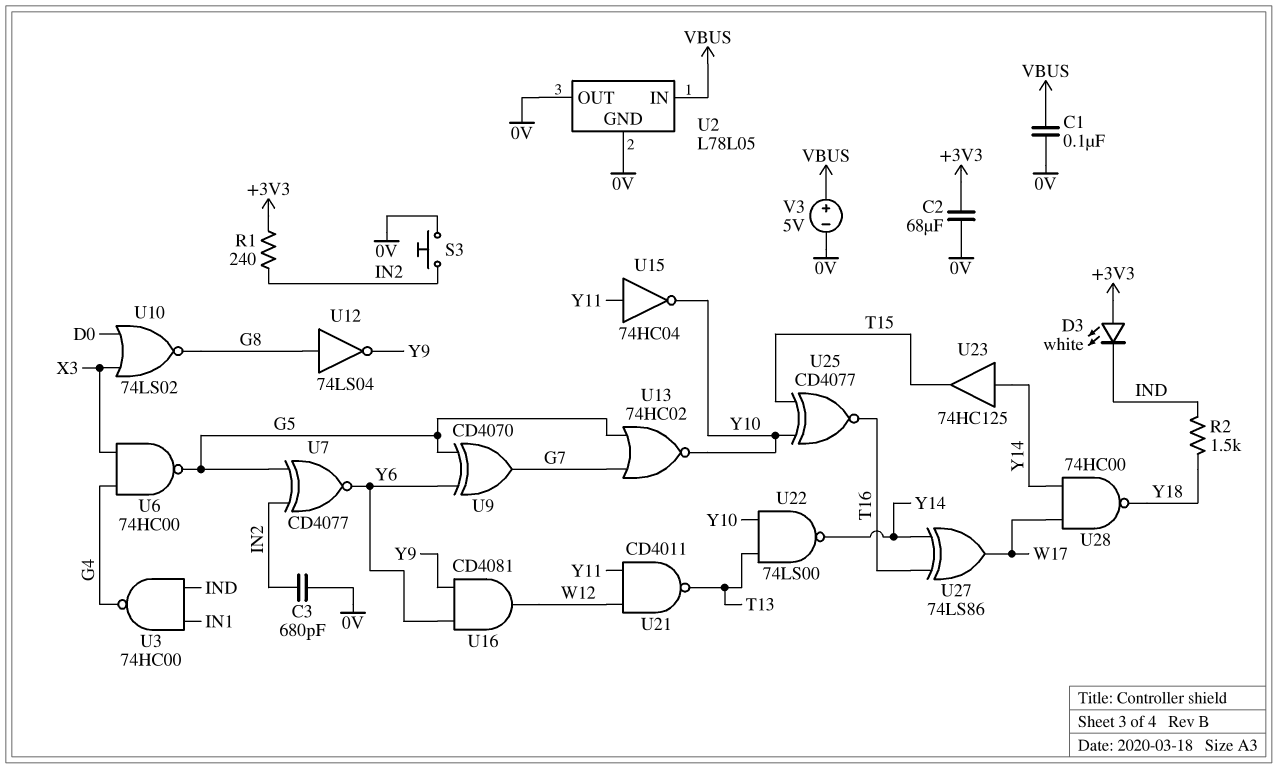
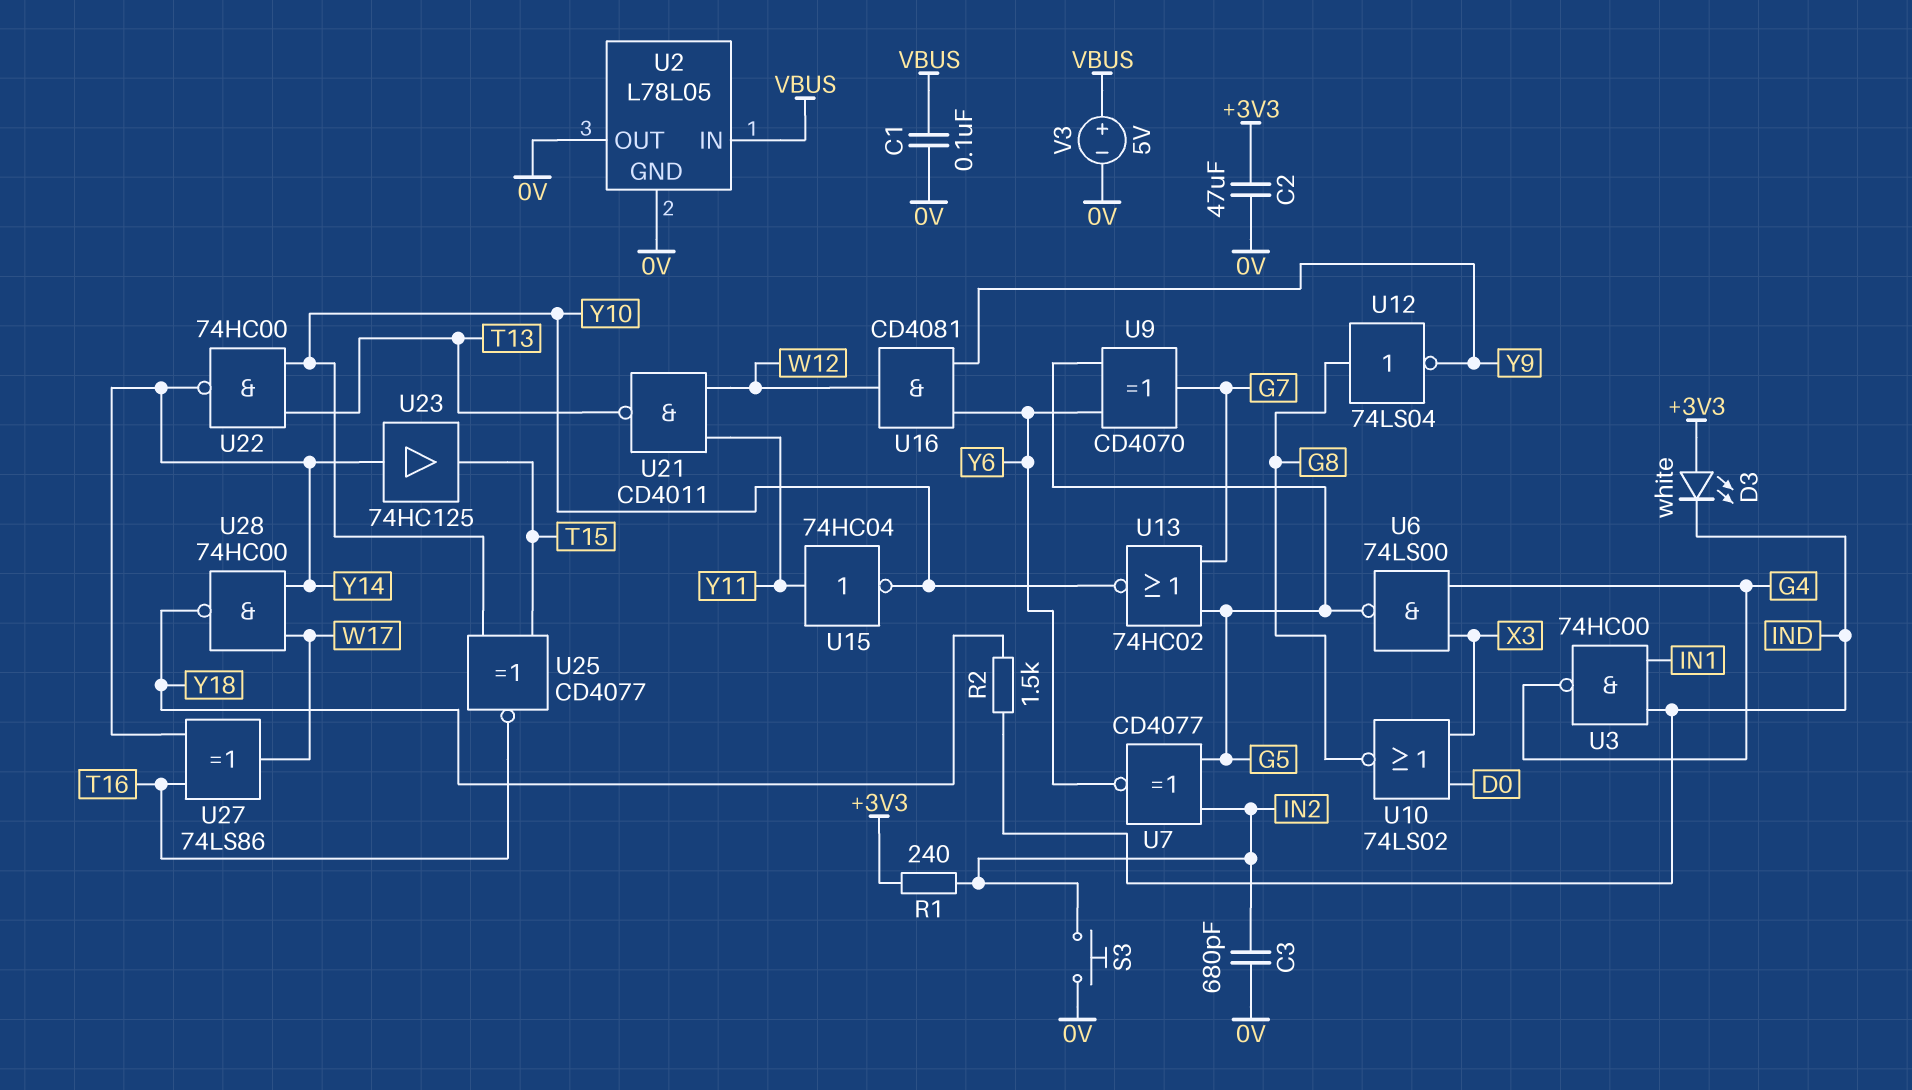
C2: 68uF (+3V3, 0V) -> 47uF (+3V3, 0V)
U6: NAND 74HC00 (in G4, in X3, out G5) -> NAND 74LS00 (in G4, in X3, out G5)
U22: NAND 74LS00 (in T13, in Y10, out Y14) -> NAND 74HC00 (in T13, in Y10, out Y14)

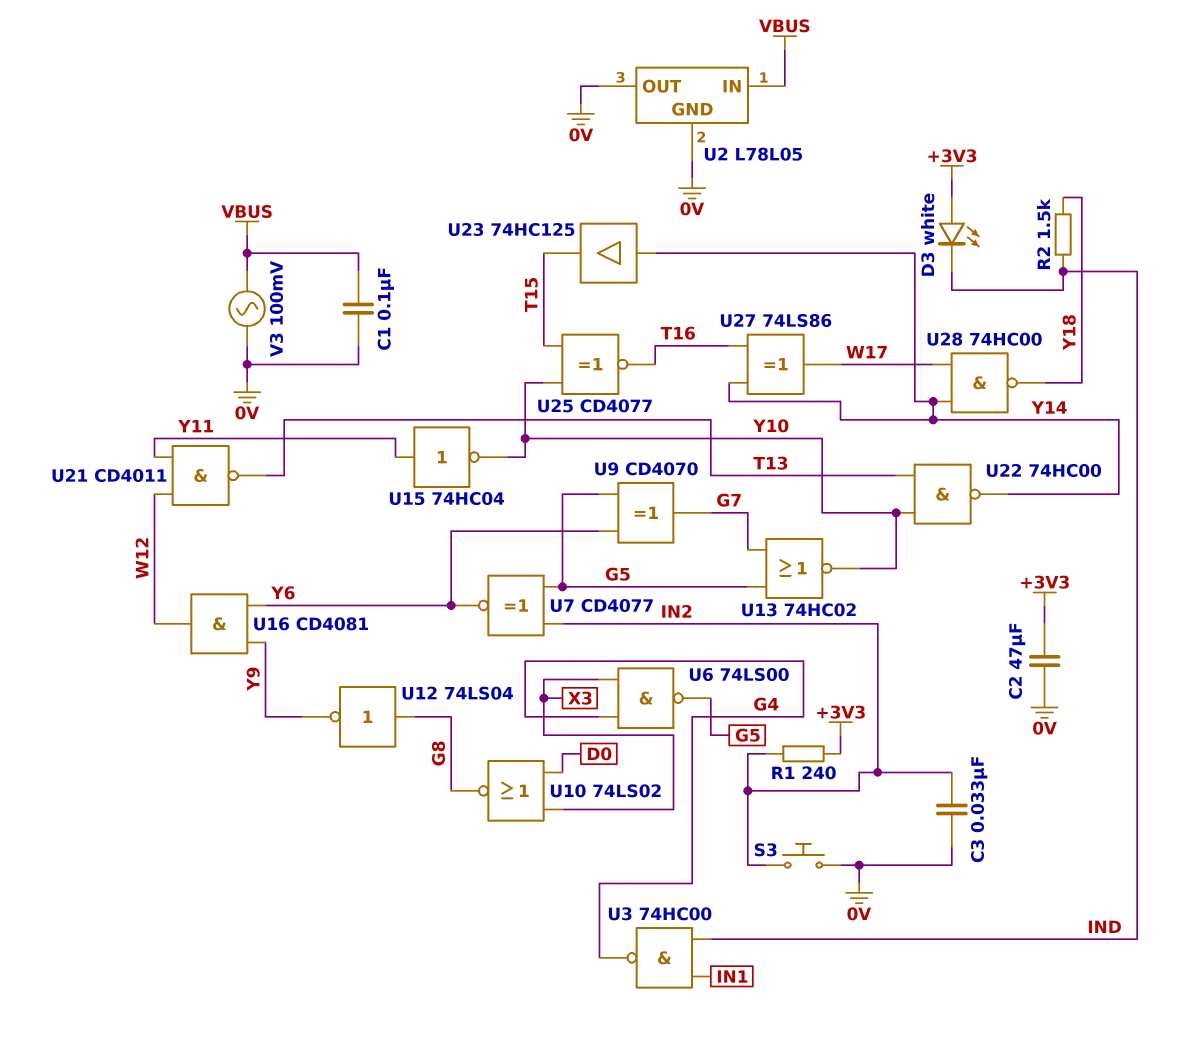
C3: 680pF (0V, IN2) -> 33nF (0V, IN2)
V3: 5V (plus VBUS, minus 0V) -> AC 100mV (0V, VBUS)

